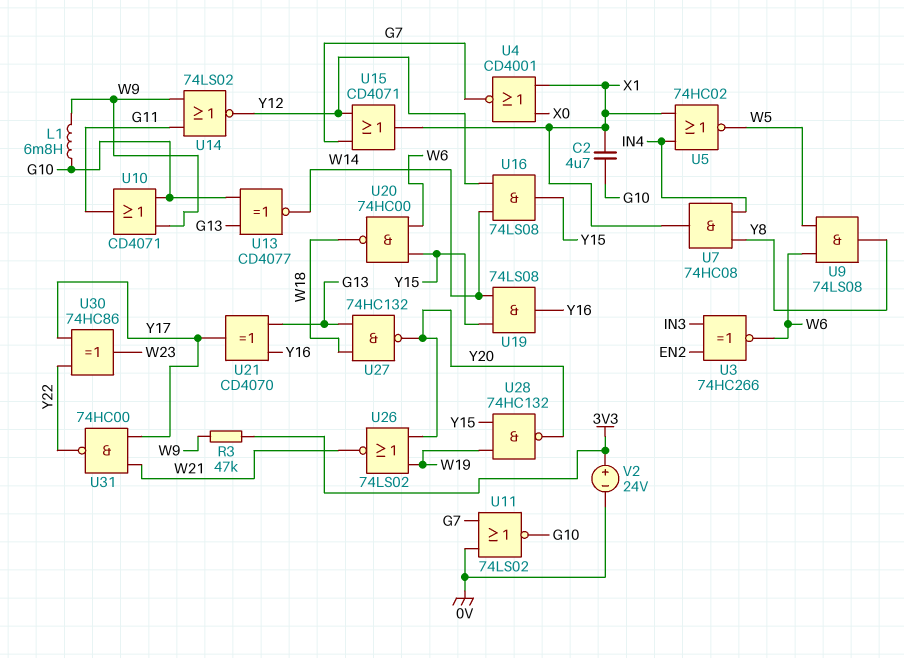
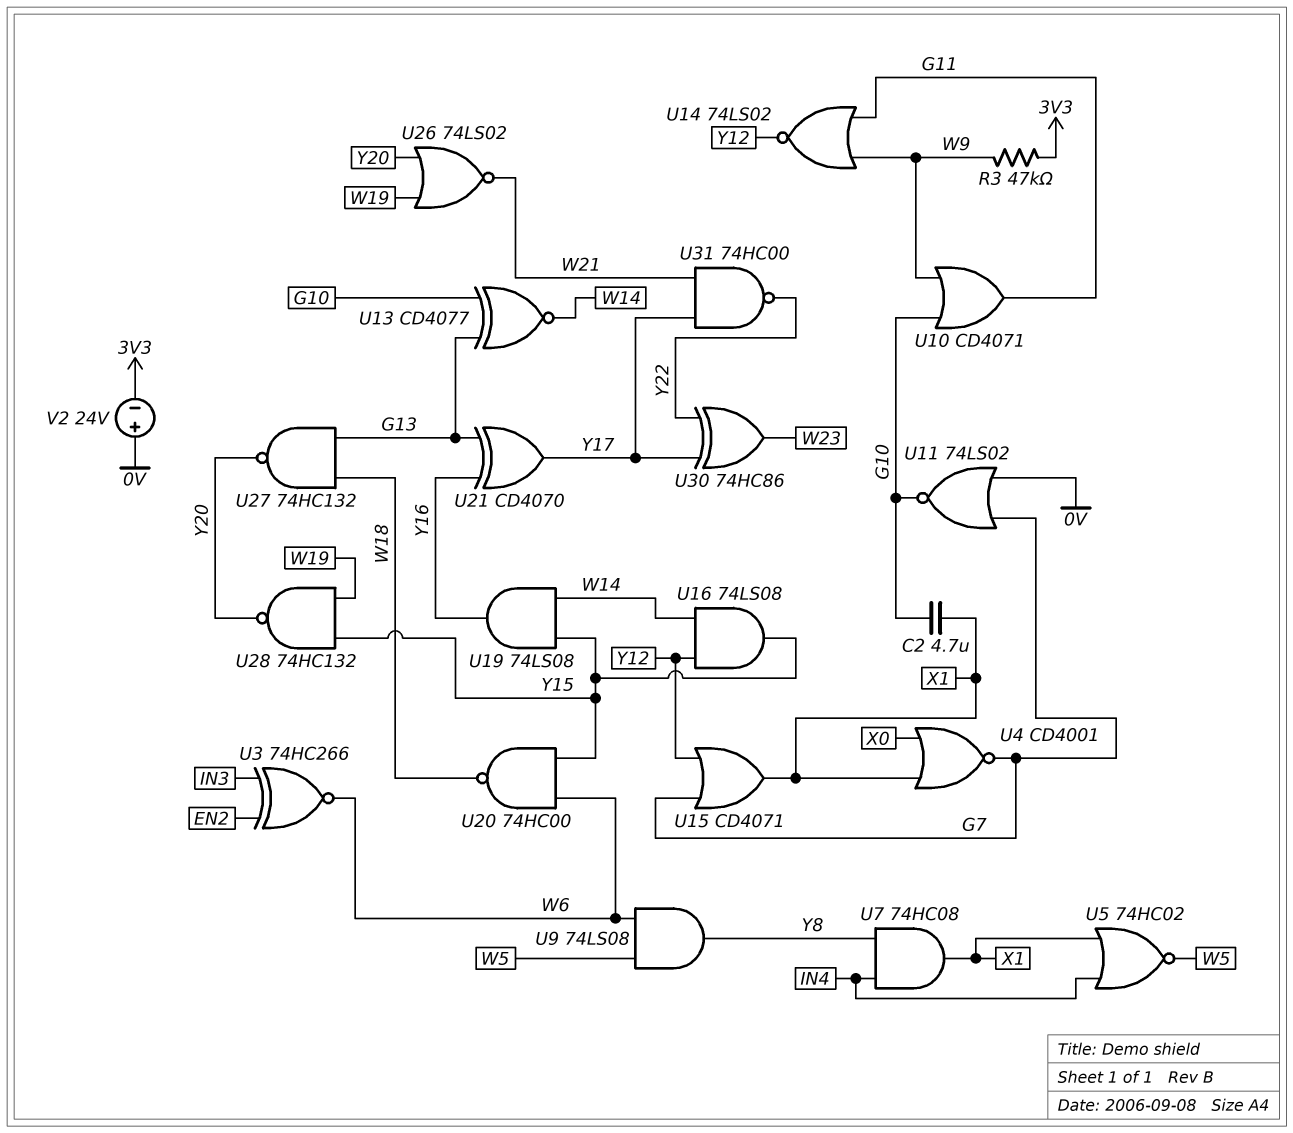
L1: 6.8mH (G10, W9) -> none
V2: 24V (plus 3V3, minus 0V) -> 24V (plus 0V, minus 3V3)

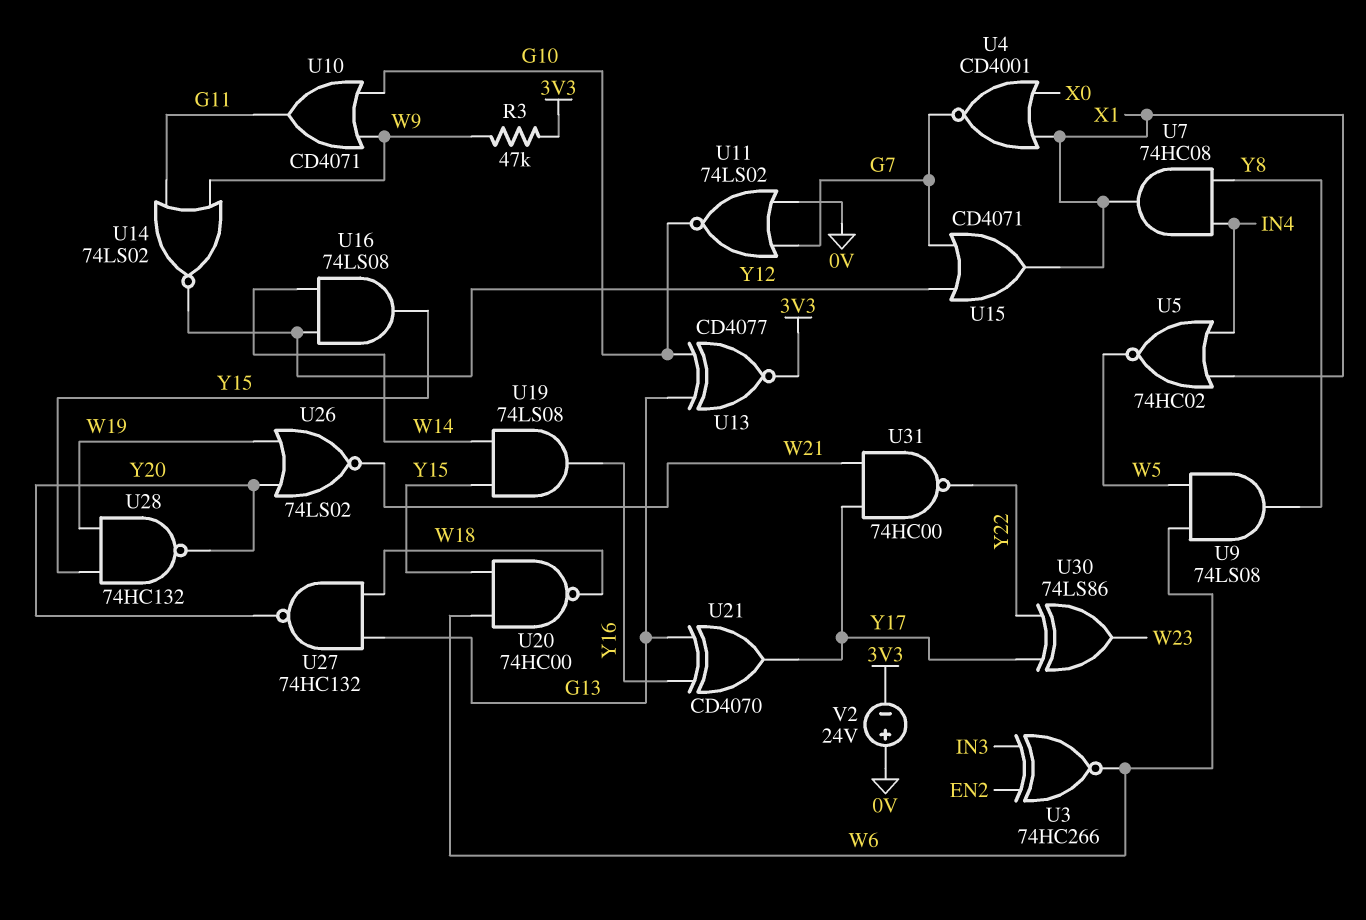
C2: 4.7uF (G10, X1) -> none
U13: XNOR CD4077 (in G10, in G13, out W14) -> XNOR CD4077 (in G10, in G13, out 3V3)
U30: XOR 74HC86 (in Y17, in Y22, out W23) -> XOR 74LS86 (in Y17, in Y22, out W23)

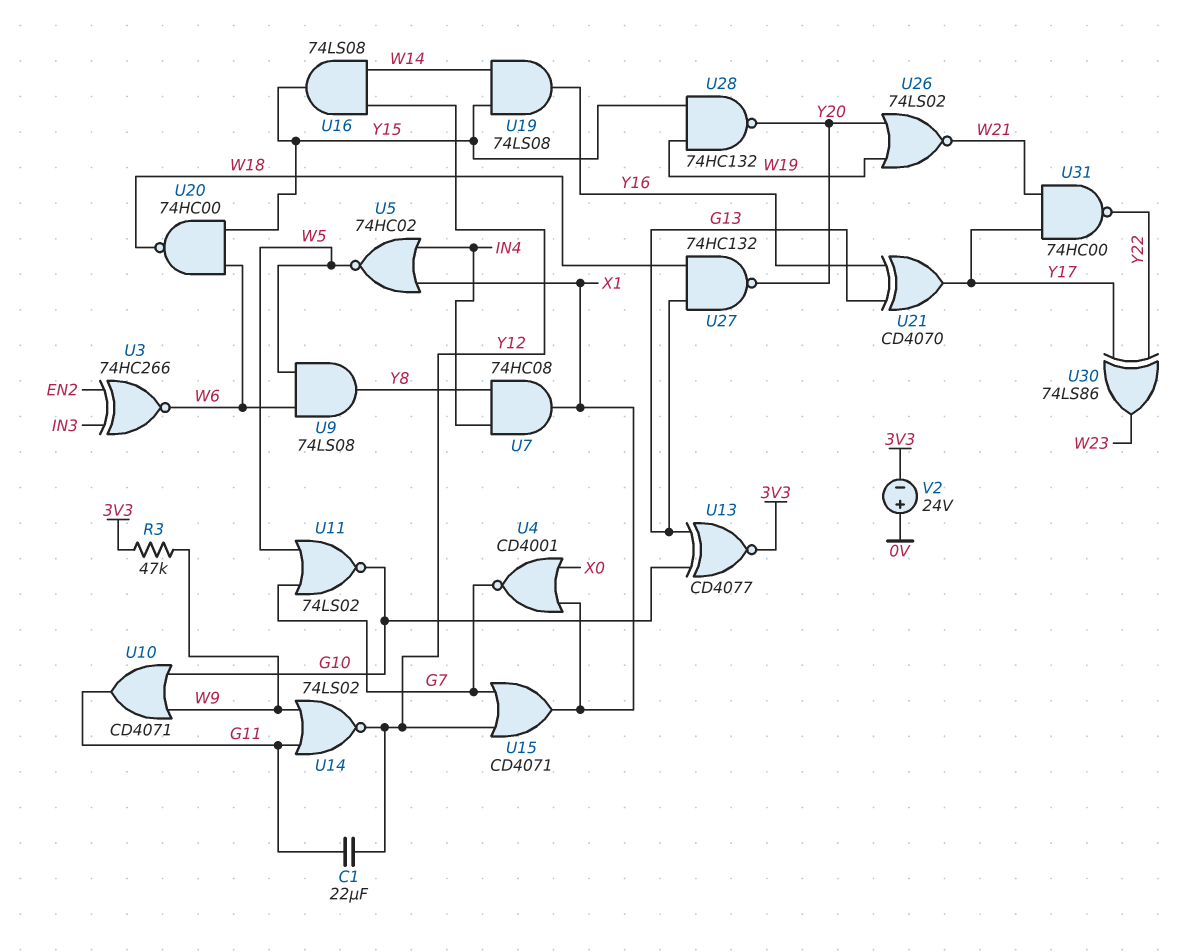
C1: none -> 22uF (G11, Y12)
U11: NOR 74LS02 (in 0V, in G7, out G10) -> NOR 74LS02 (in G7, in W5, out G10)

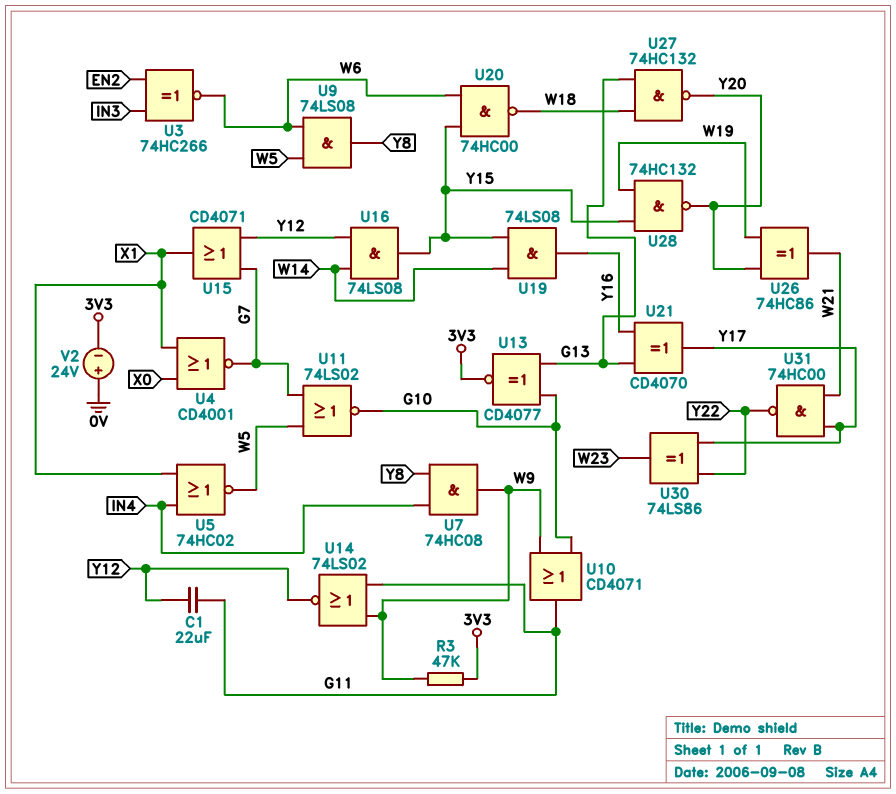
U7: AND 74HC08 (in IN4, in Y8, out X1) -> AND 74HC08 (in IN4, in Y8, out W9)
U26: NOR 74LS02 (in W19, in Y20, out W21) -> XOR 74HC86 (in W19, in Y20, out W21)

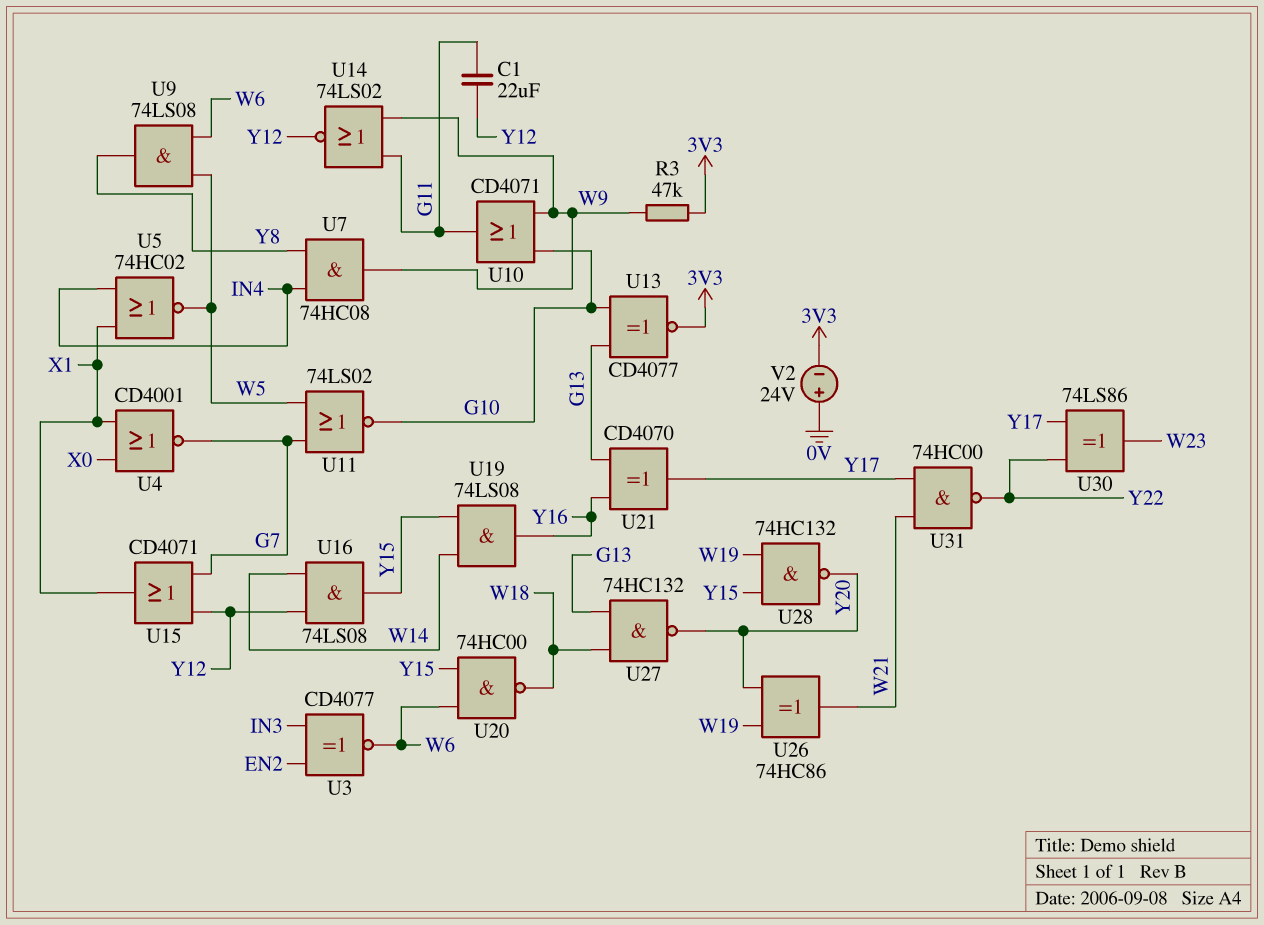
U3: XNOR 74HC266 (in EN2, in IN3, out W6) -> XNOR CD4077 (in EN2, in IN3, out W6)

